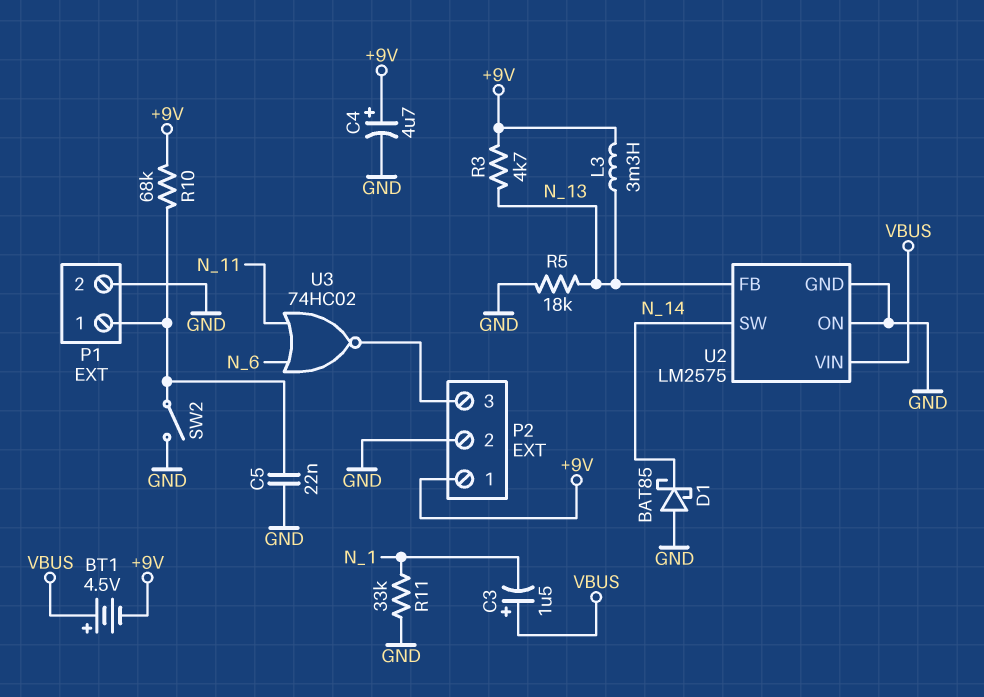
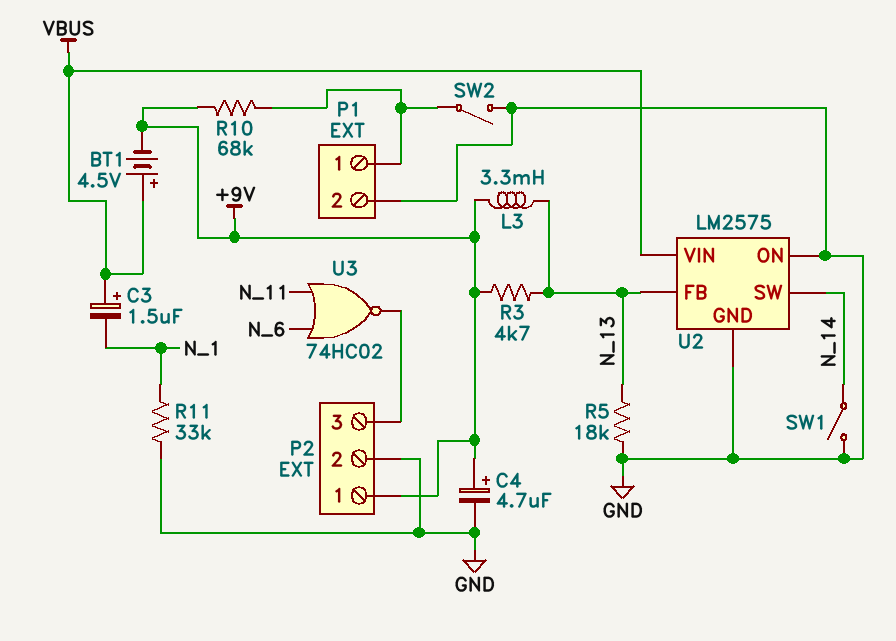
C5: 22nF (GND, P1/1) -> none
D1: schottky BAT85 (A GND, K N_14) -> none
SW1: none -> switch (GND, N_14)

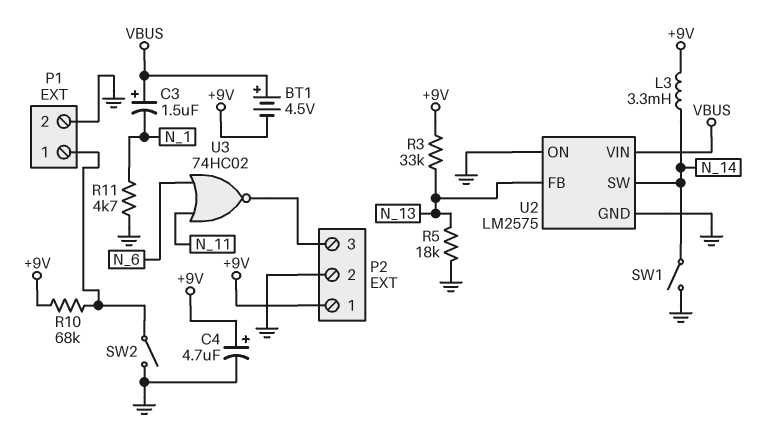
L3: 3.3mH (+9V, N_13) -> 3.3mH (+9V, N_14)
R3: 4.7k (+9V, N_13) -> 33k (+9V, N_13)
R11: 33k (GND, N_1) -> 4.7k (GND, N_1)

